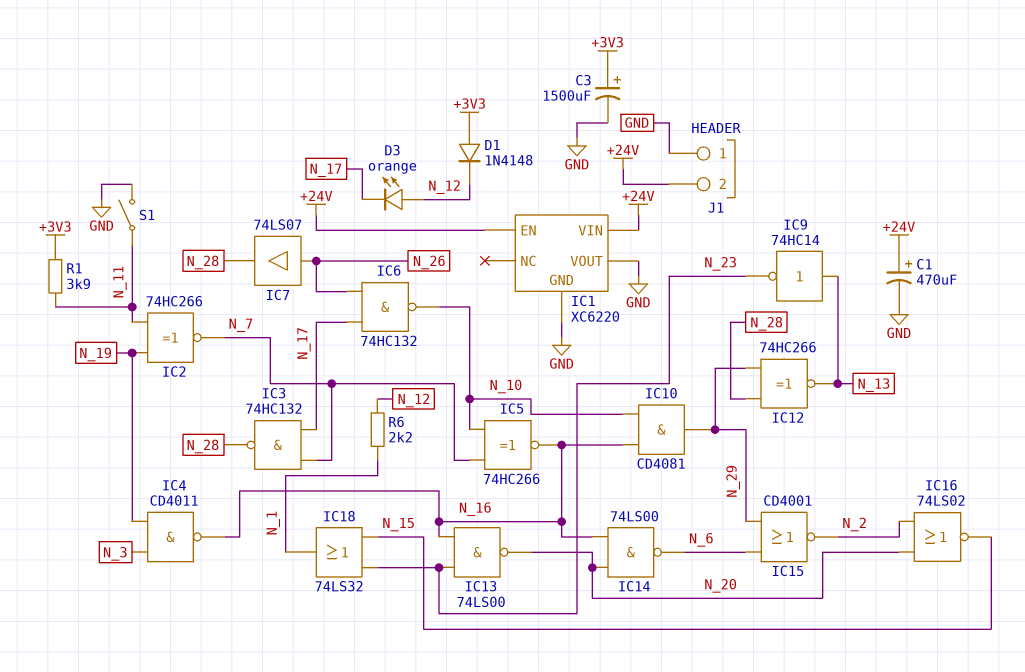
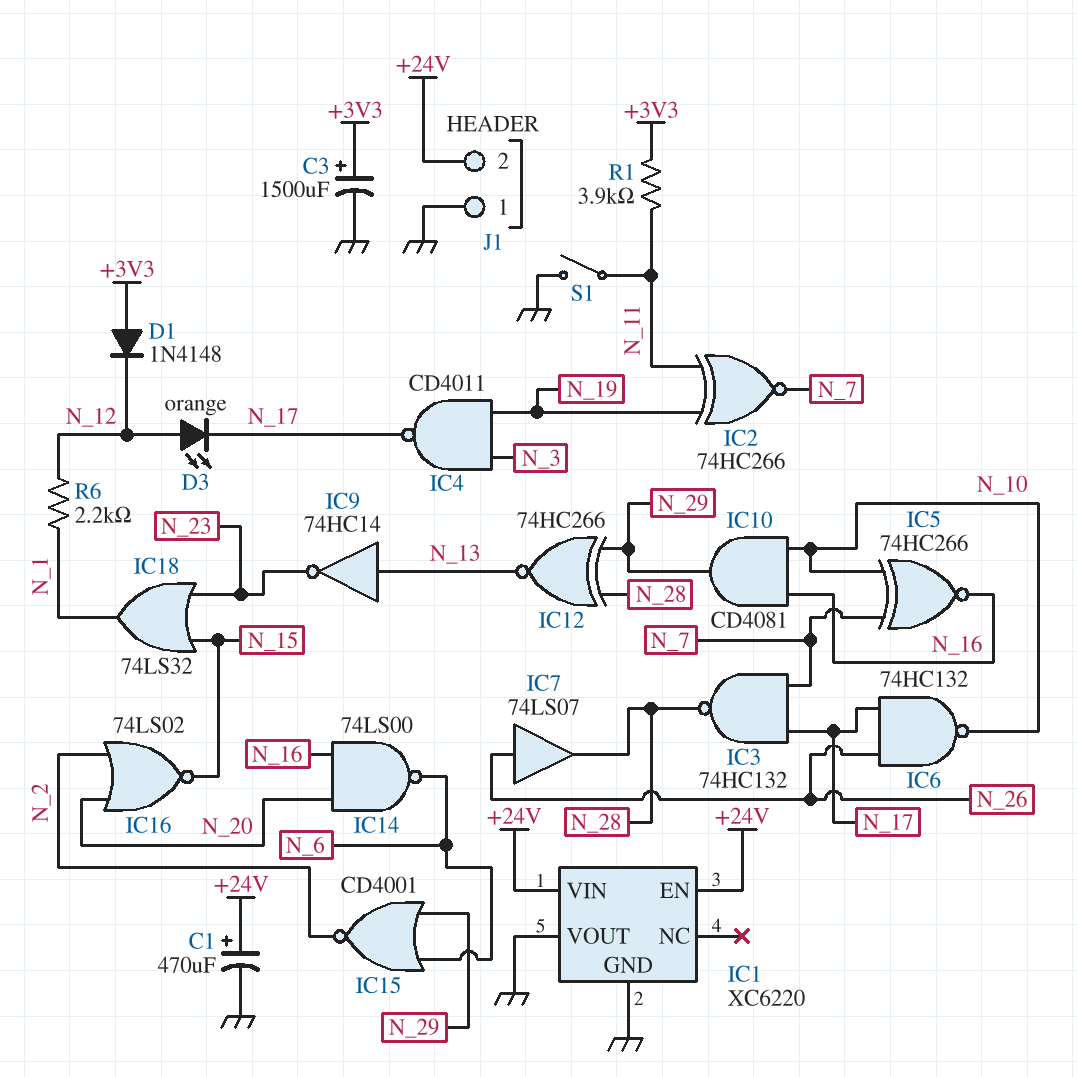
IC4: NAND CD4011 (in N_3, in N_19, out N_16) -> NAND CD4011 (in N_3, in N_19, out N_17)
IC13: NAND 74LS00 (in N_16, in N_23, out N_20) -> none

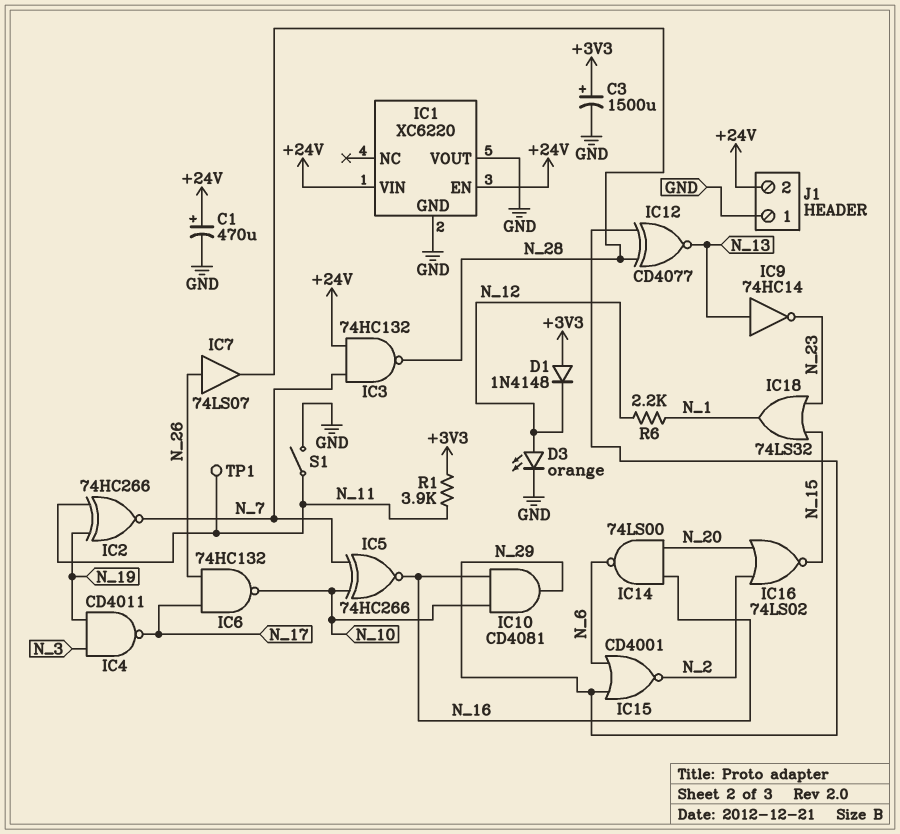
D3: LED orange (A N_12, K N_17) -> LED orange (A N_12, K GND)
IC3: NAND 74HC132 (in N_7, in N_17, out N_28) -> NAND 74HC132 (in +24V, in N_7, out N_28)
IC12: XNOR 74HC266 (in N_28, in N_29, out N_13) -> XNOR CD4077 (in N_28, in N_29, out N_13)
TP1: none -> test point (N_11)

